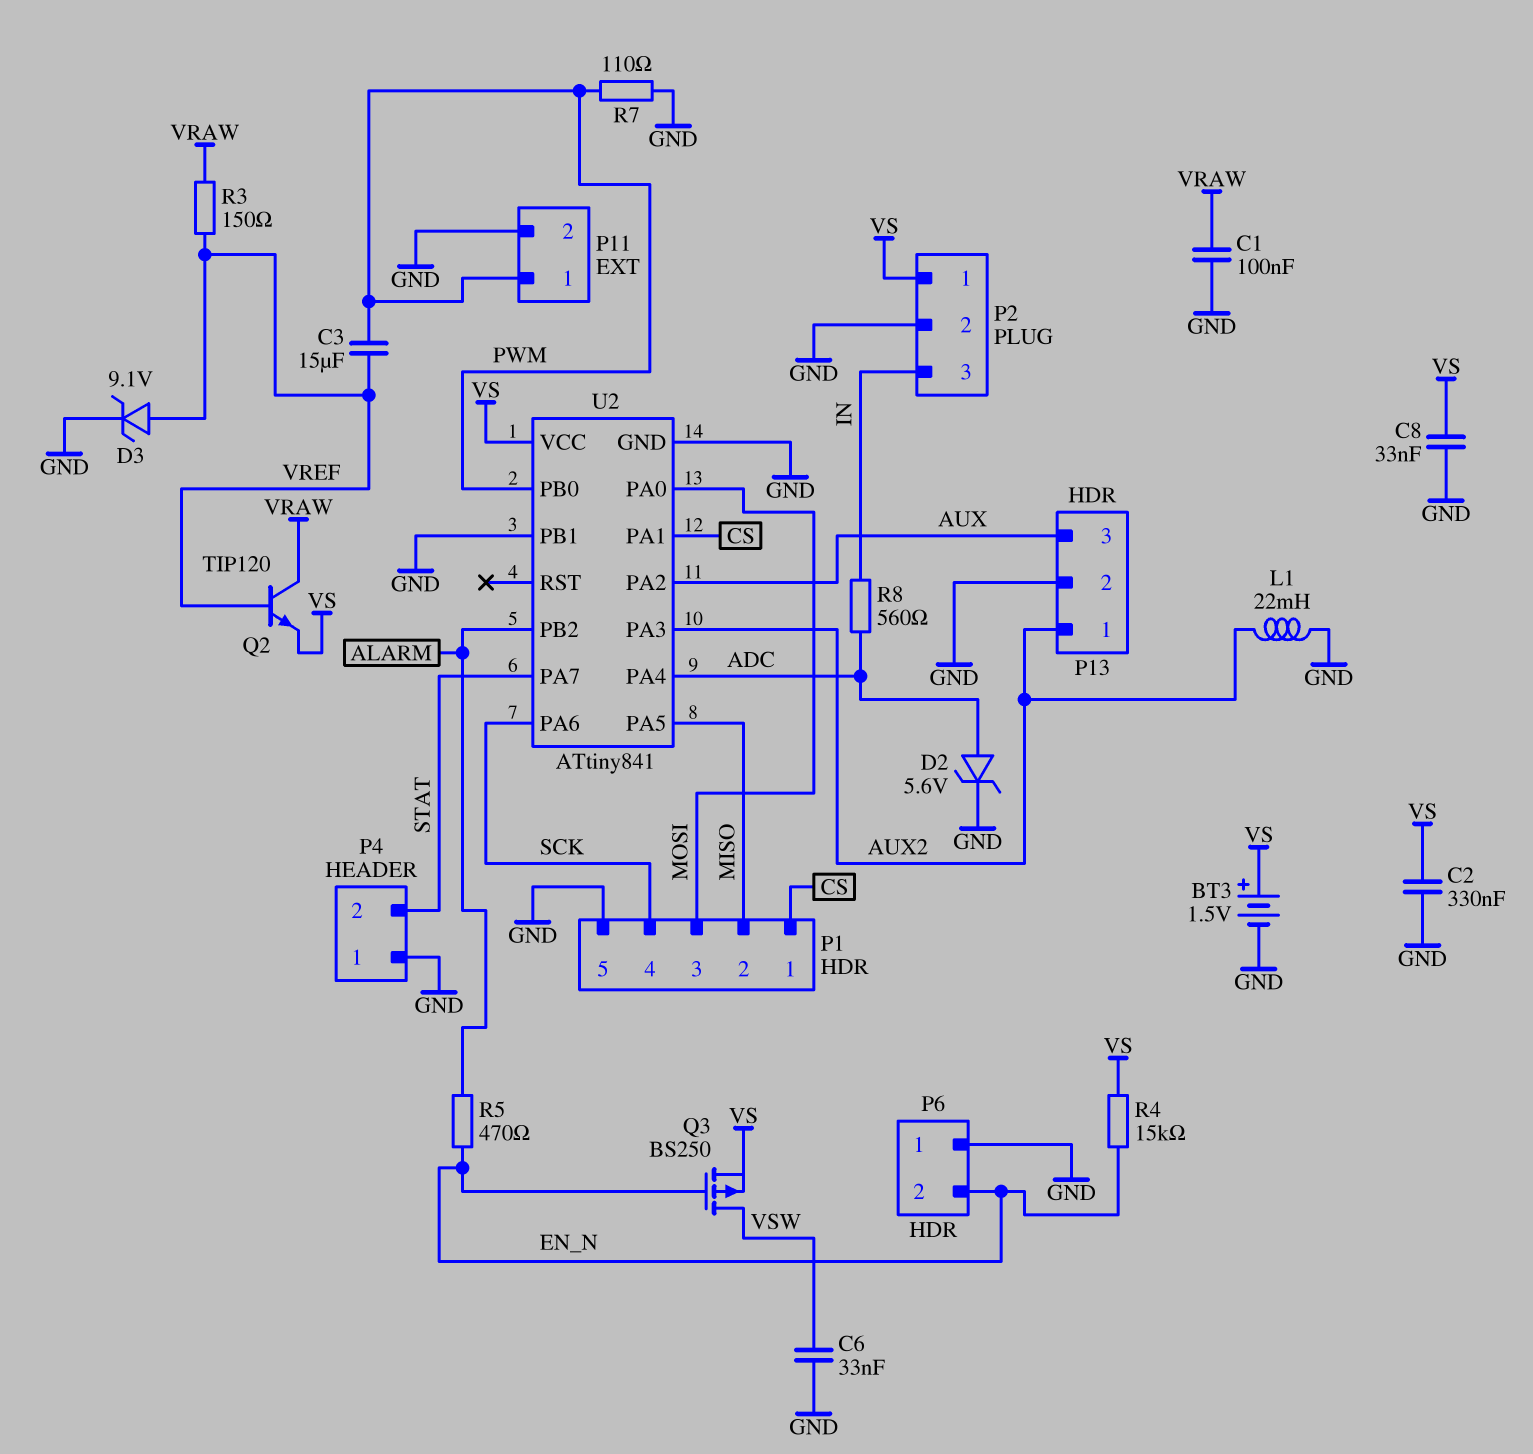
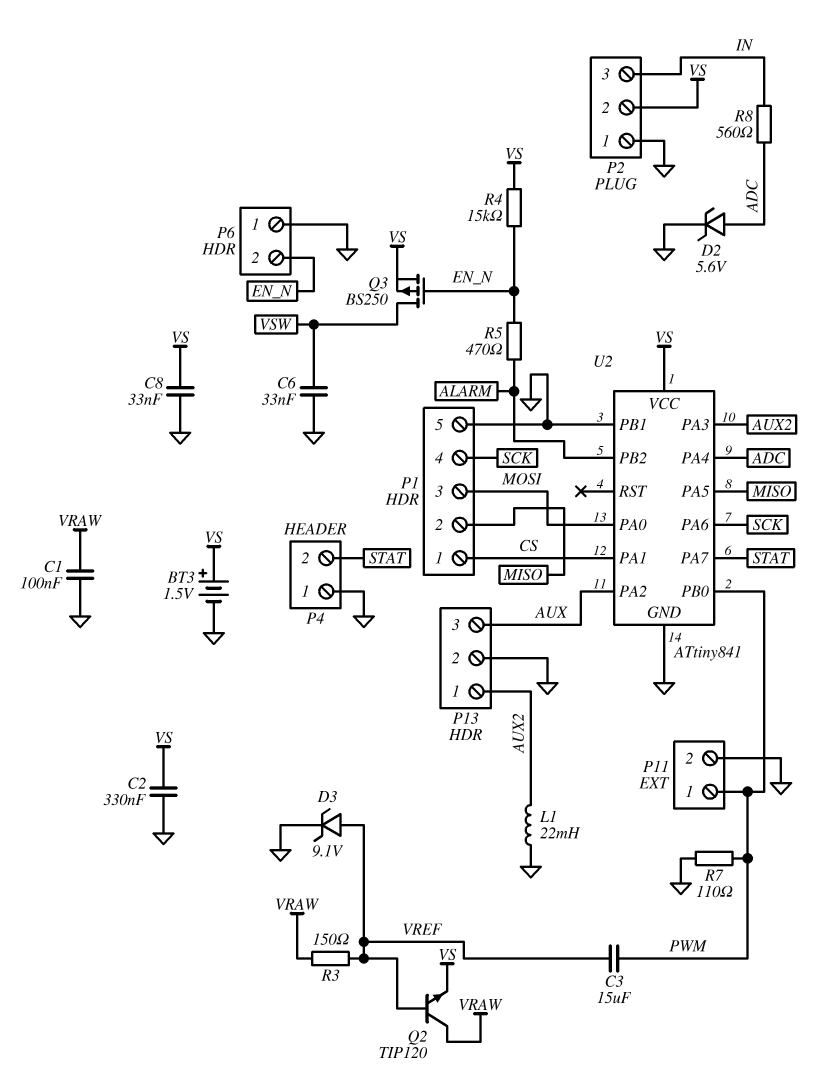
P2 pin 1: VS -> GND
P2 pin 2: GND -> VS

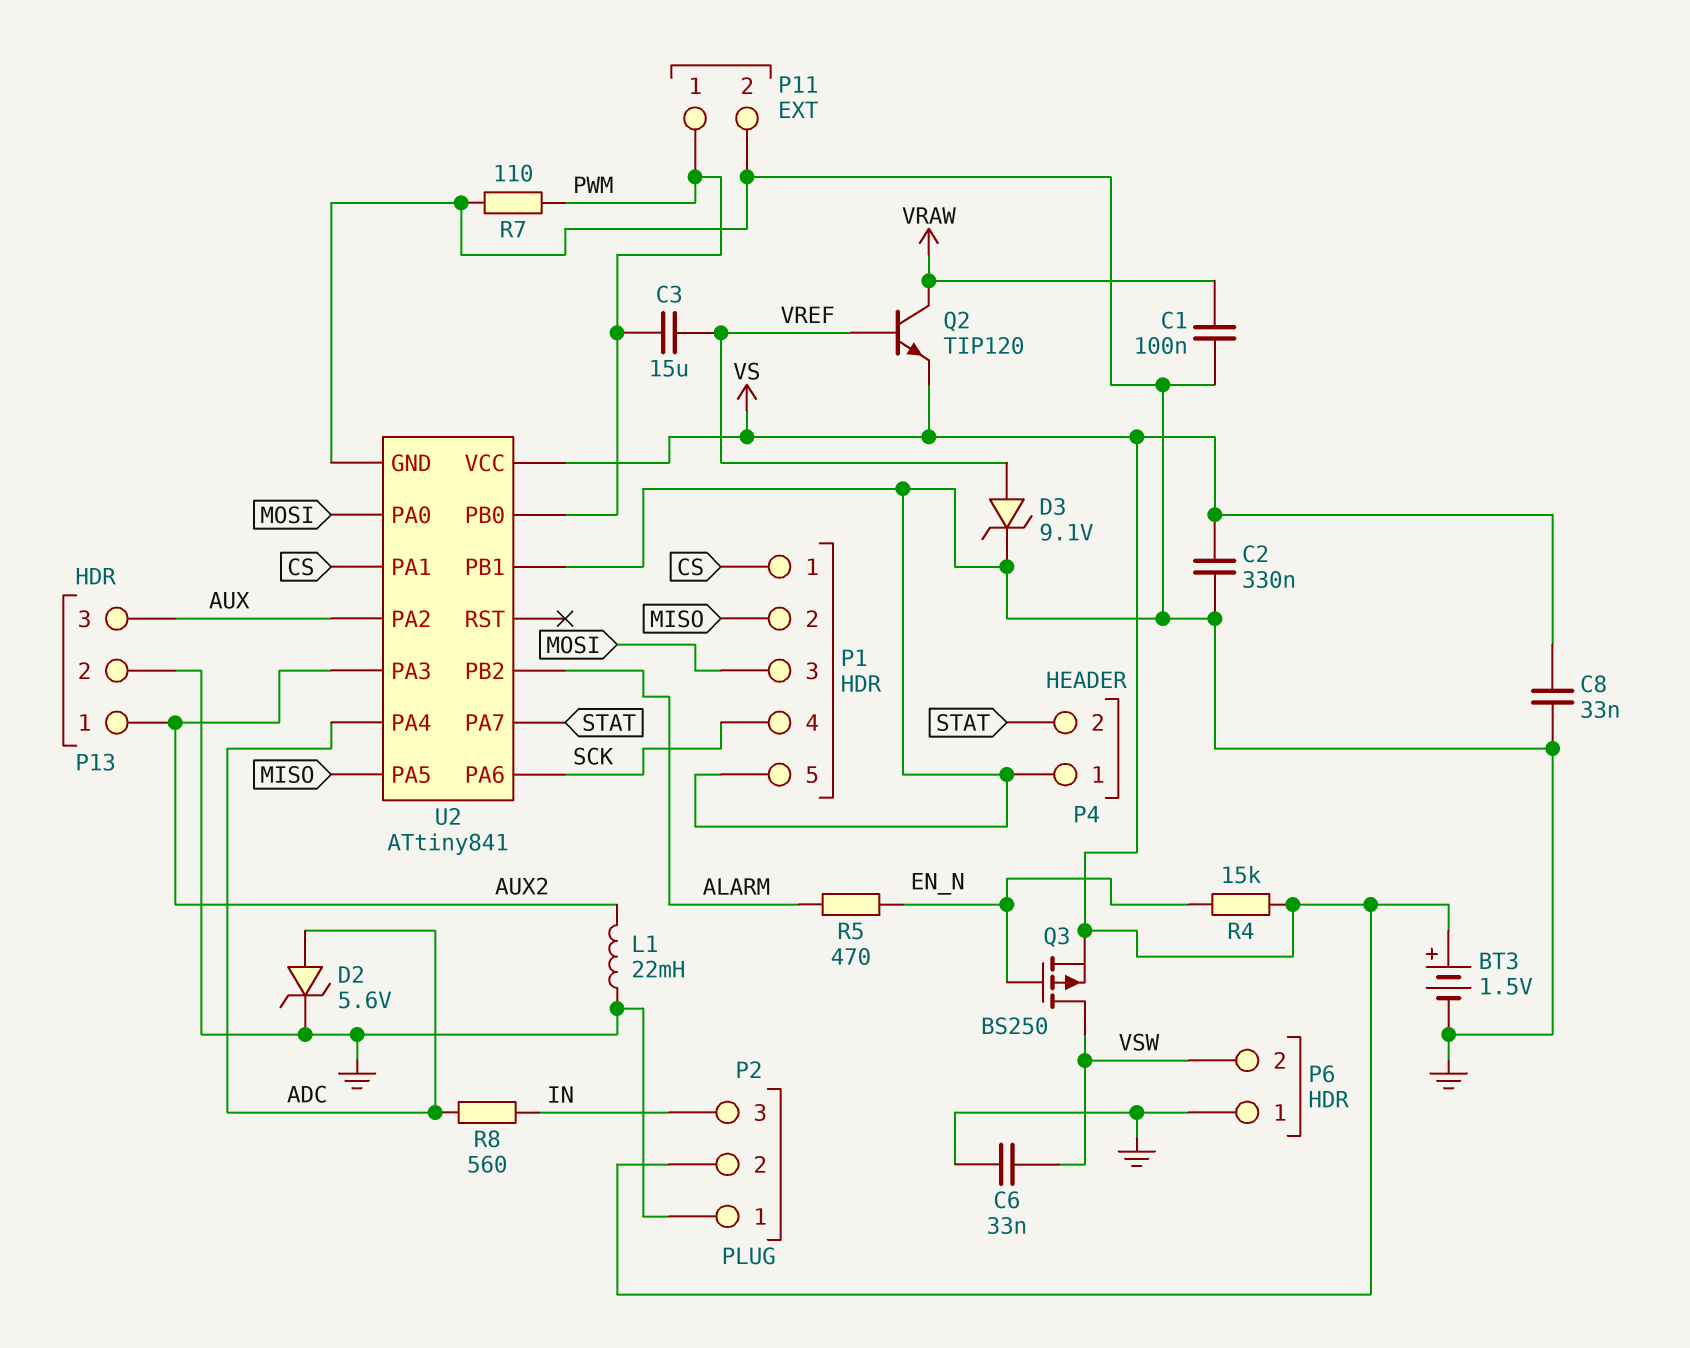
P6 pin 2: EN_N -> VSW
R3: 150 (VRAW, VREF) -> none

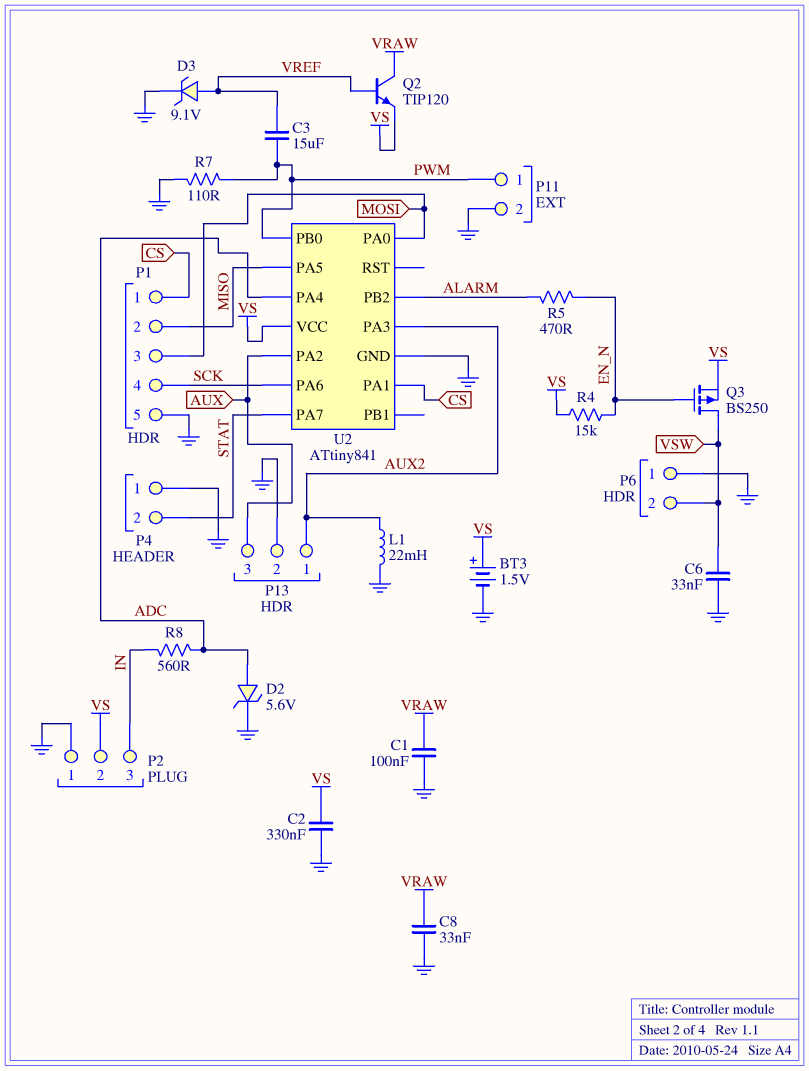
C8: 33nF (GND, VS) -> 33nF (GND, VRAW)
U2 pin PB1: GND -> none

